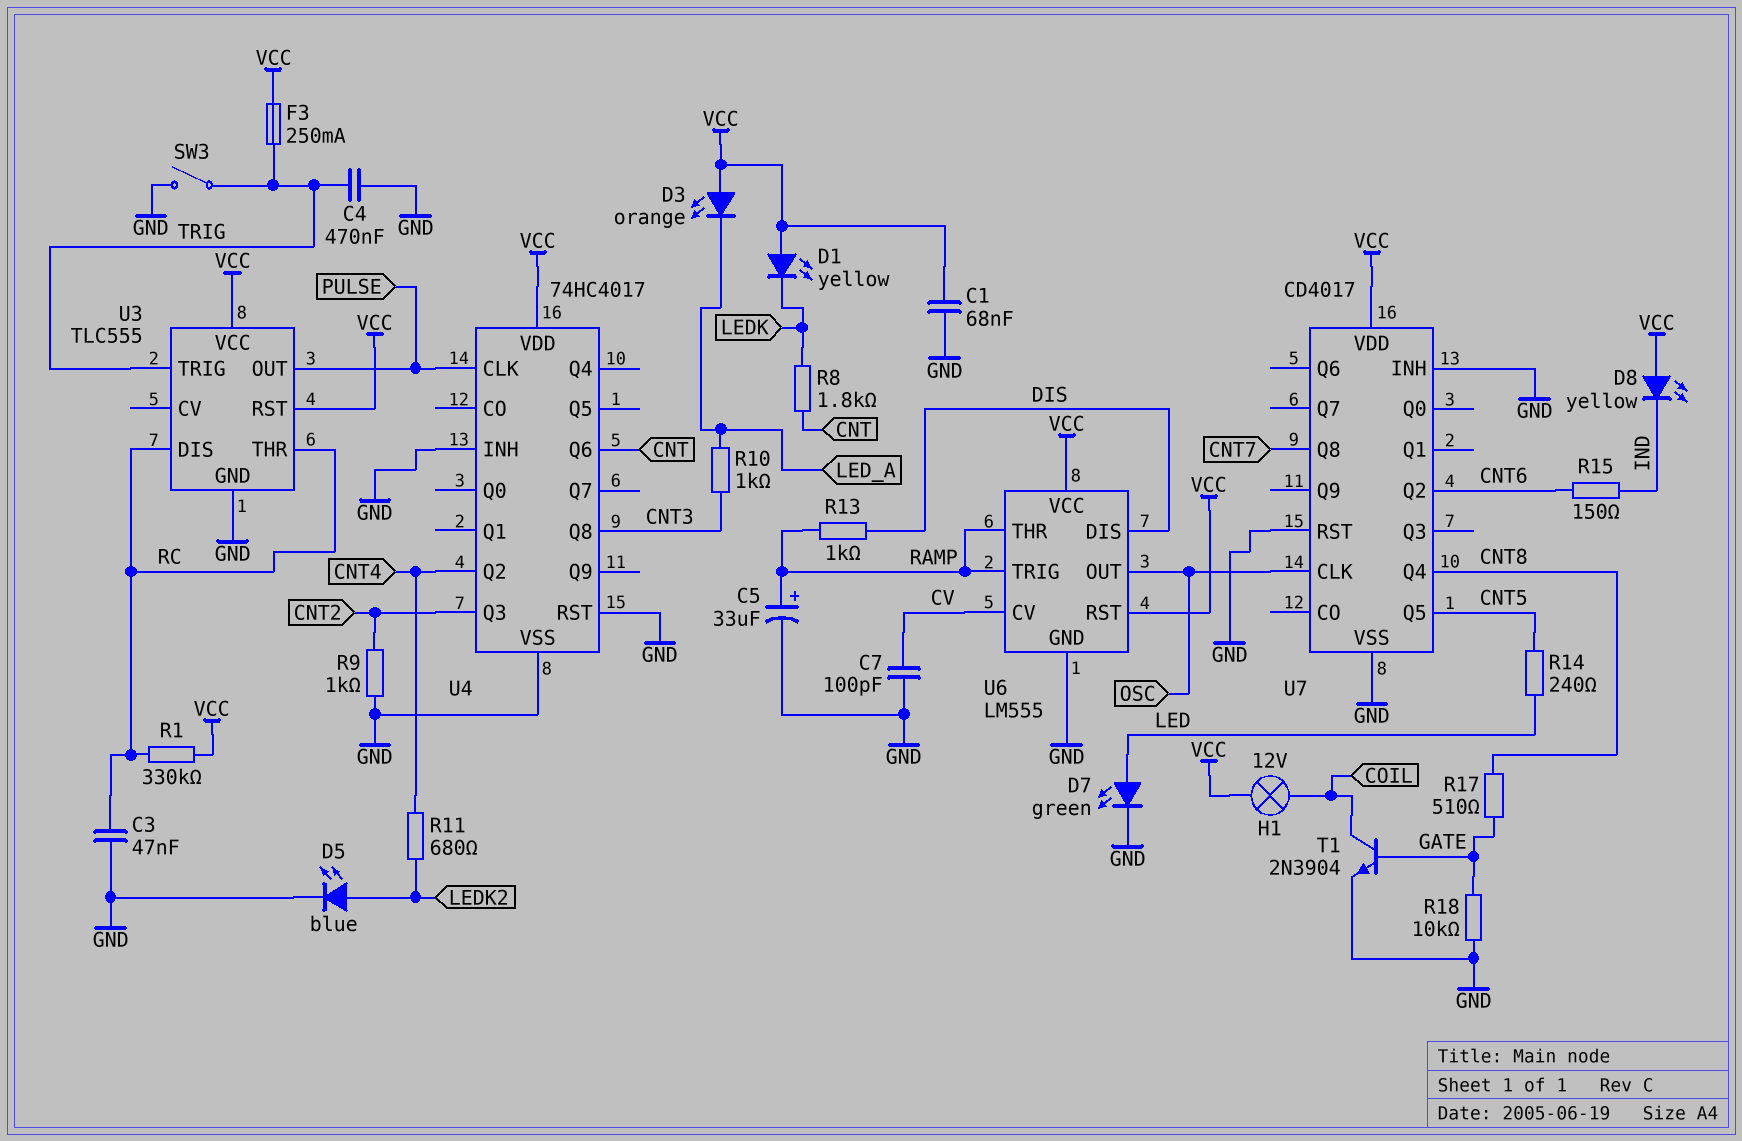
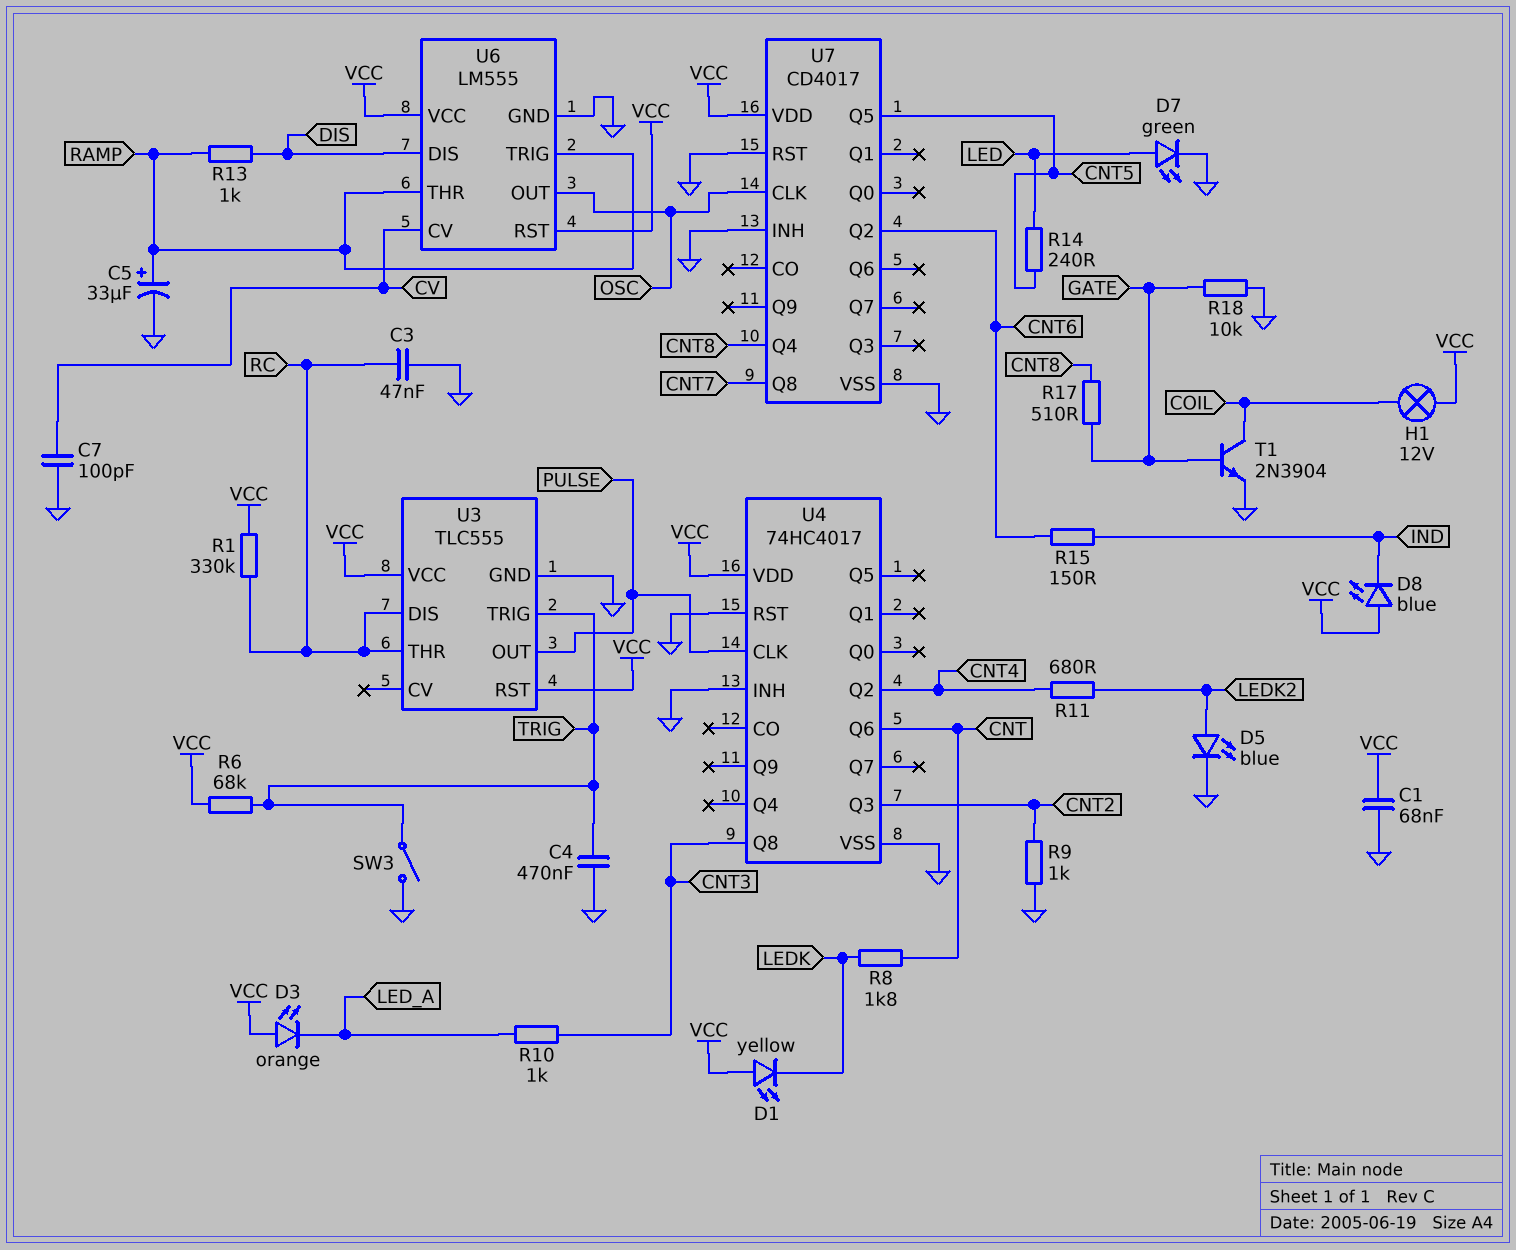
D8: LED yellow (A VCC, K IND) -> LED blue (A VCC, K IND)
F3: 250mA (TRIG, VCC) -> none
R6: none -> 68k (TRIG, VCC)

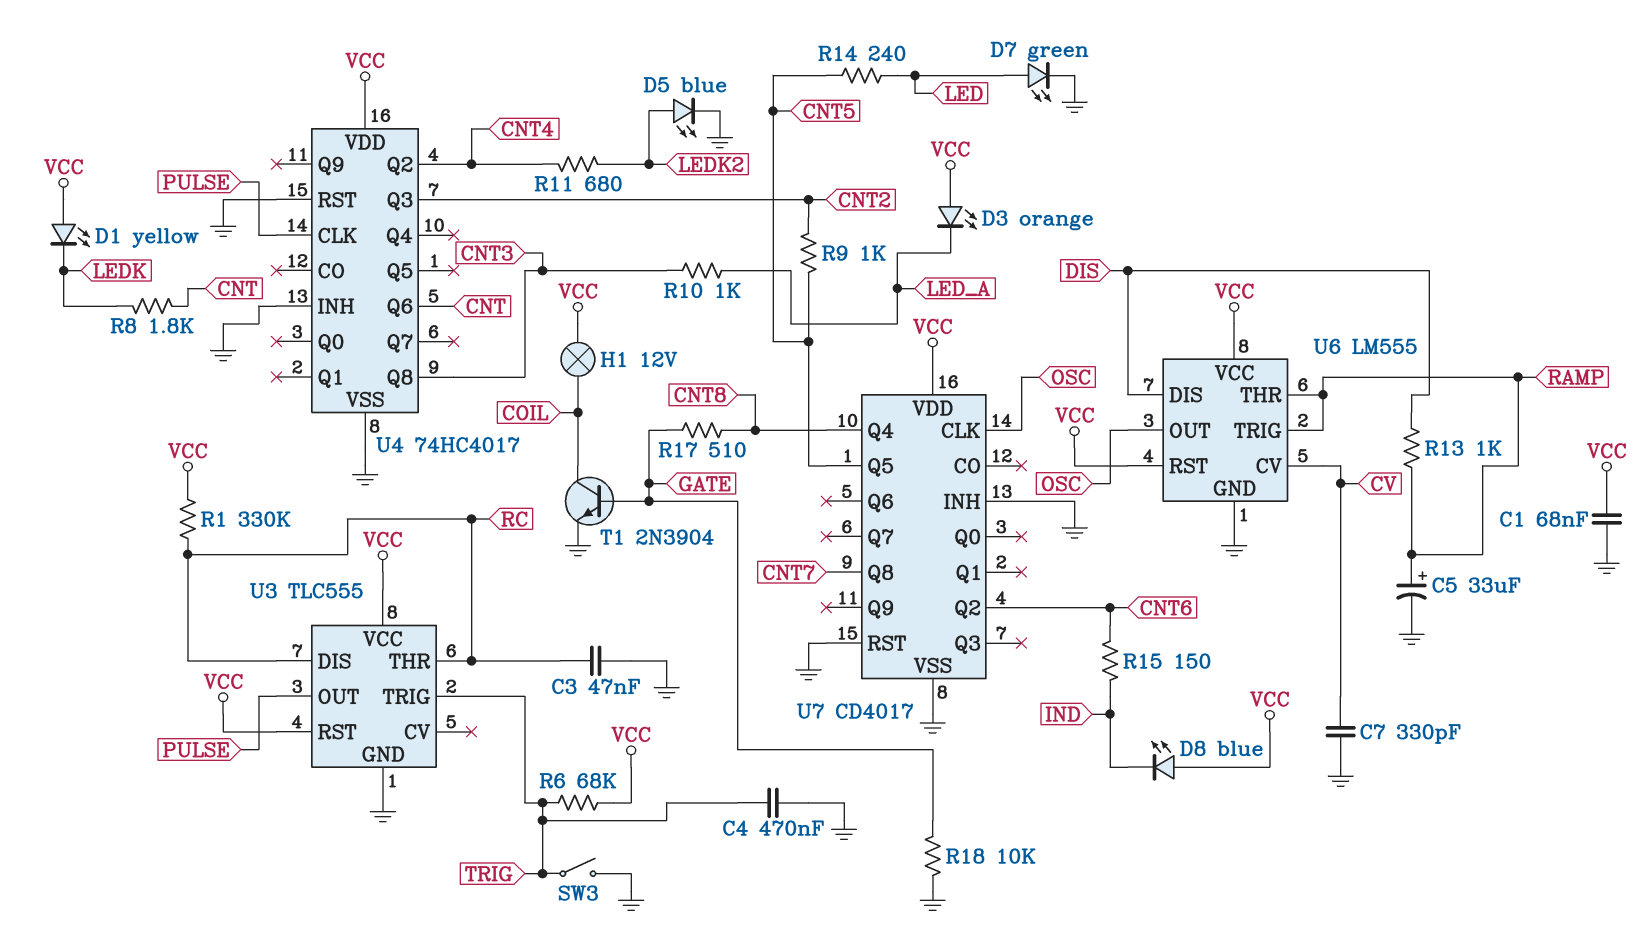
C7: 100pF (CV, GND) -> 330pF (CV, GND)
R9: 1k (CNT2, GND) -> 1k (CNT2, CNT5)

